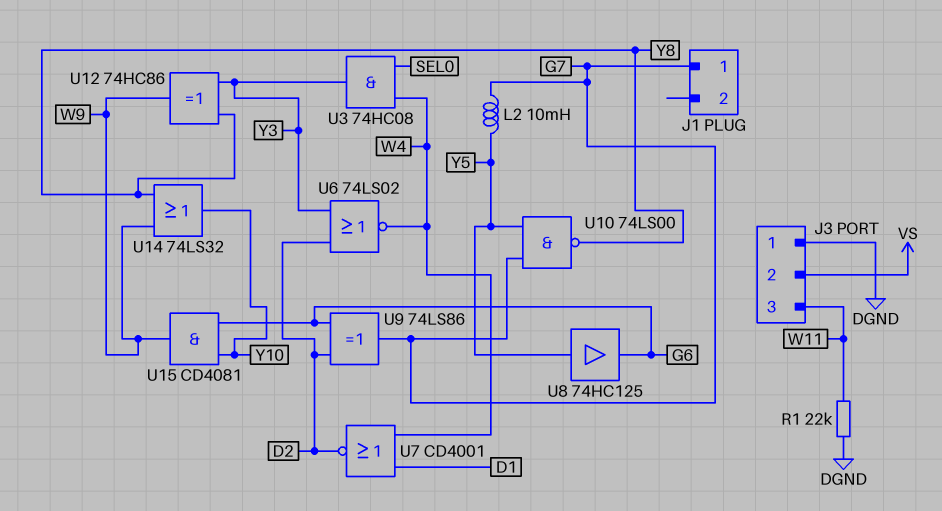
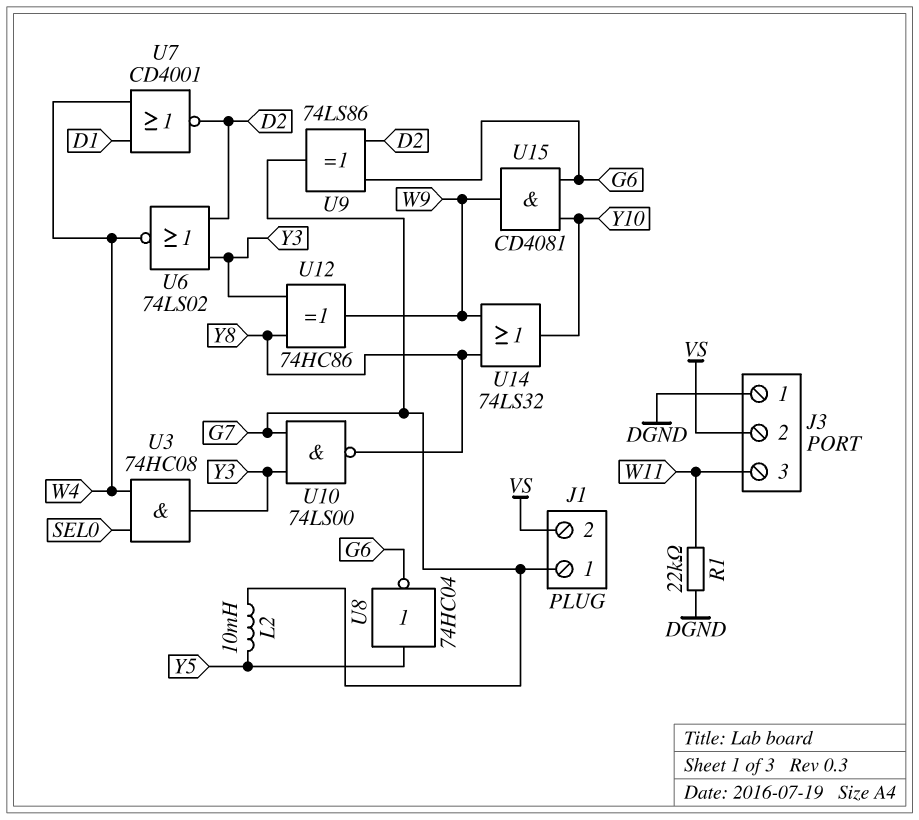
J1 pin 2: none -> VS
U8: buffer 74HC125 (in Y5, out G6) -> NOT 74HC04 (in Y5, out G6)
U10: NAND 74LS00 (in G7, in Y5, out Y8) -> NAND 74LS00 (in G7, in Y3, out Y8)

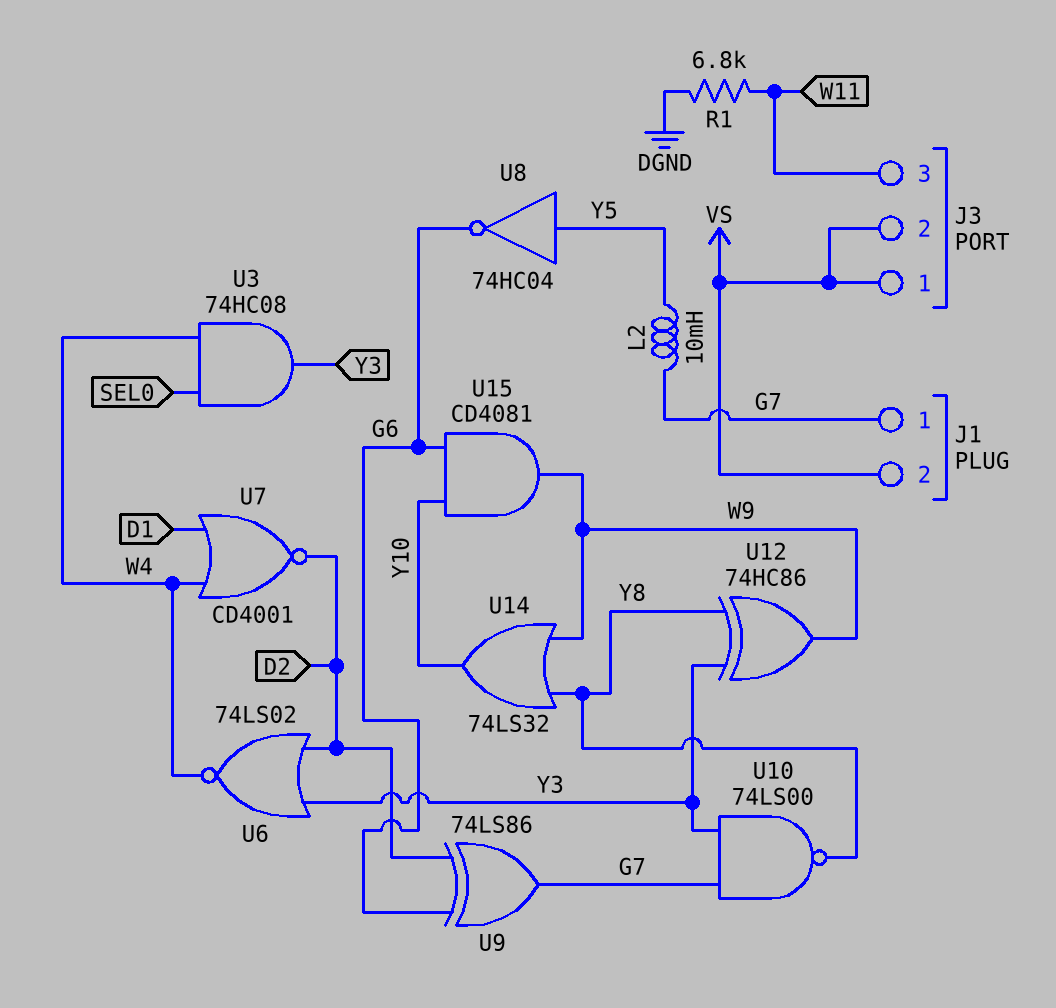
J3 pin 1: DGND -> VS
R1: 22k (DGND, W11) -> 6.8k (DGND, W11)

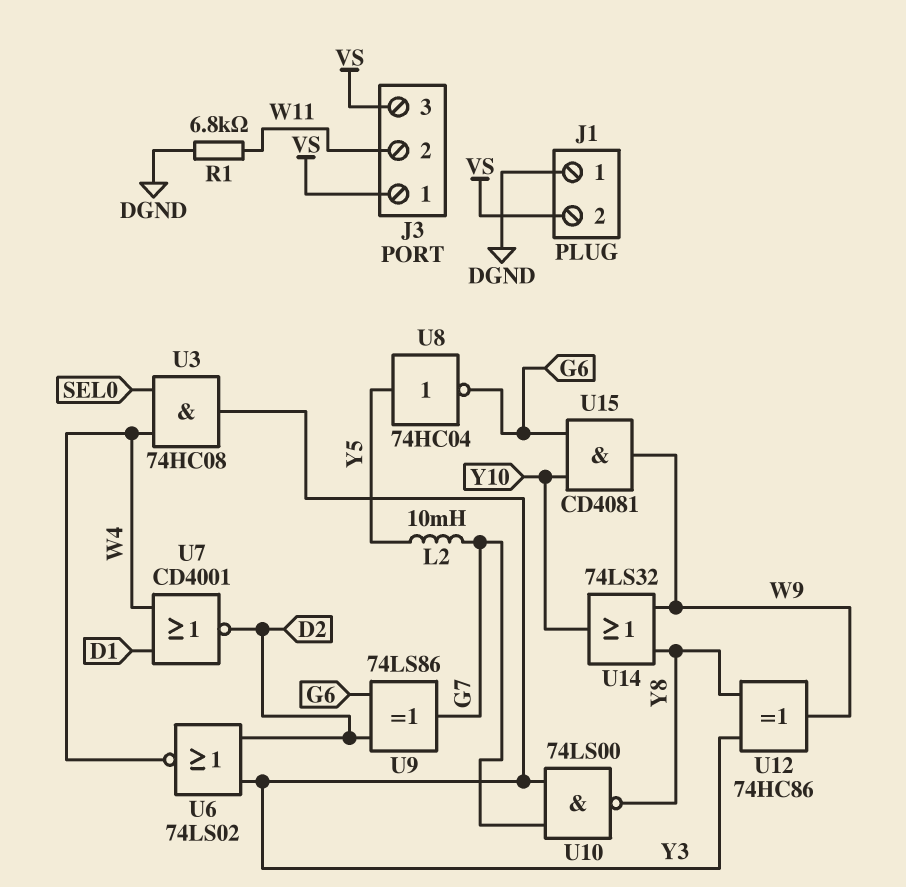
J1 pin 1: G7 -> DGND
J3 pin 2: VS -> W11
J3 pin 3: W11 -> VS

